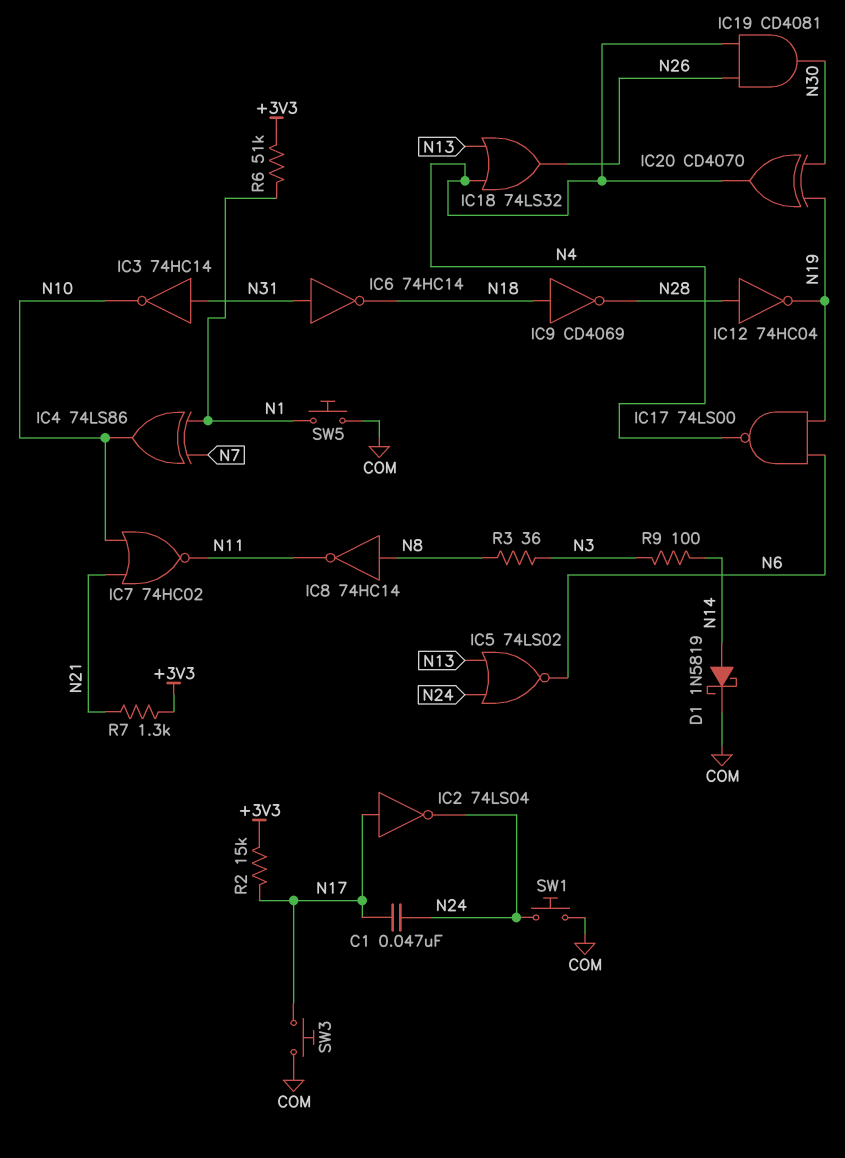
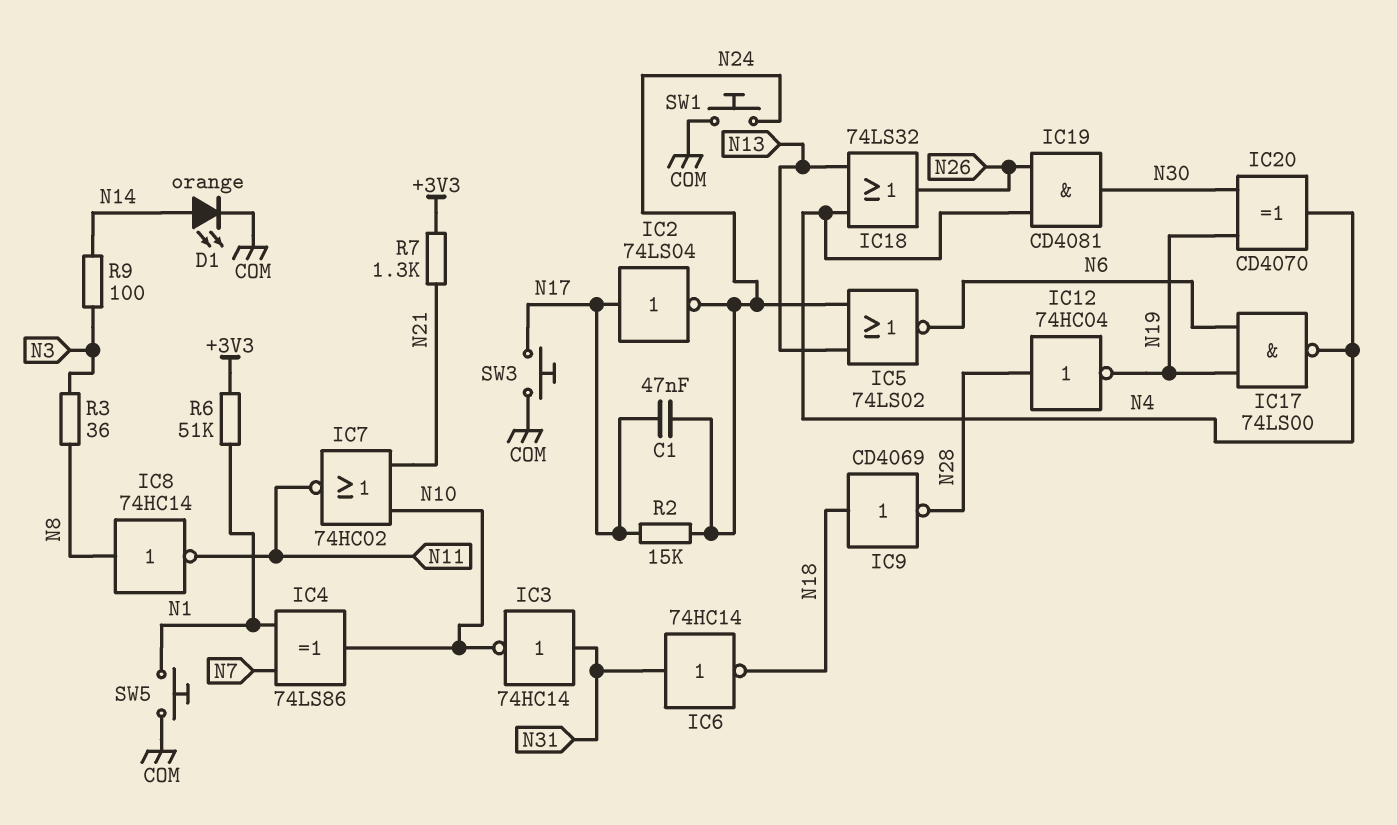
D1: schottky 1N5819 (A N14, K COM) -> LED orange (A N14, K COM)
R2: 15k (+3V3, N17) -> 15k (N17, N24)

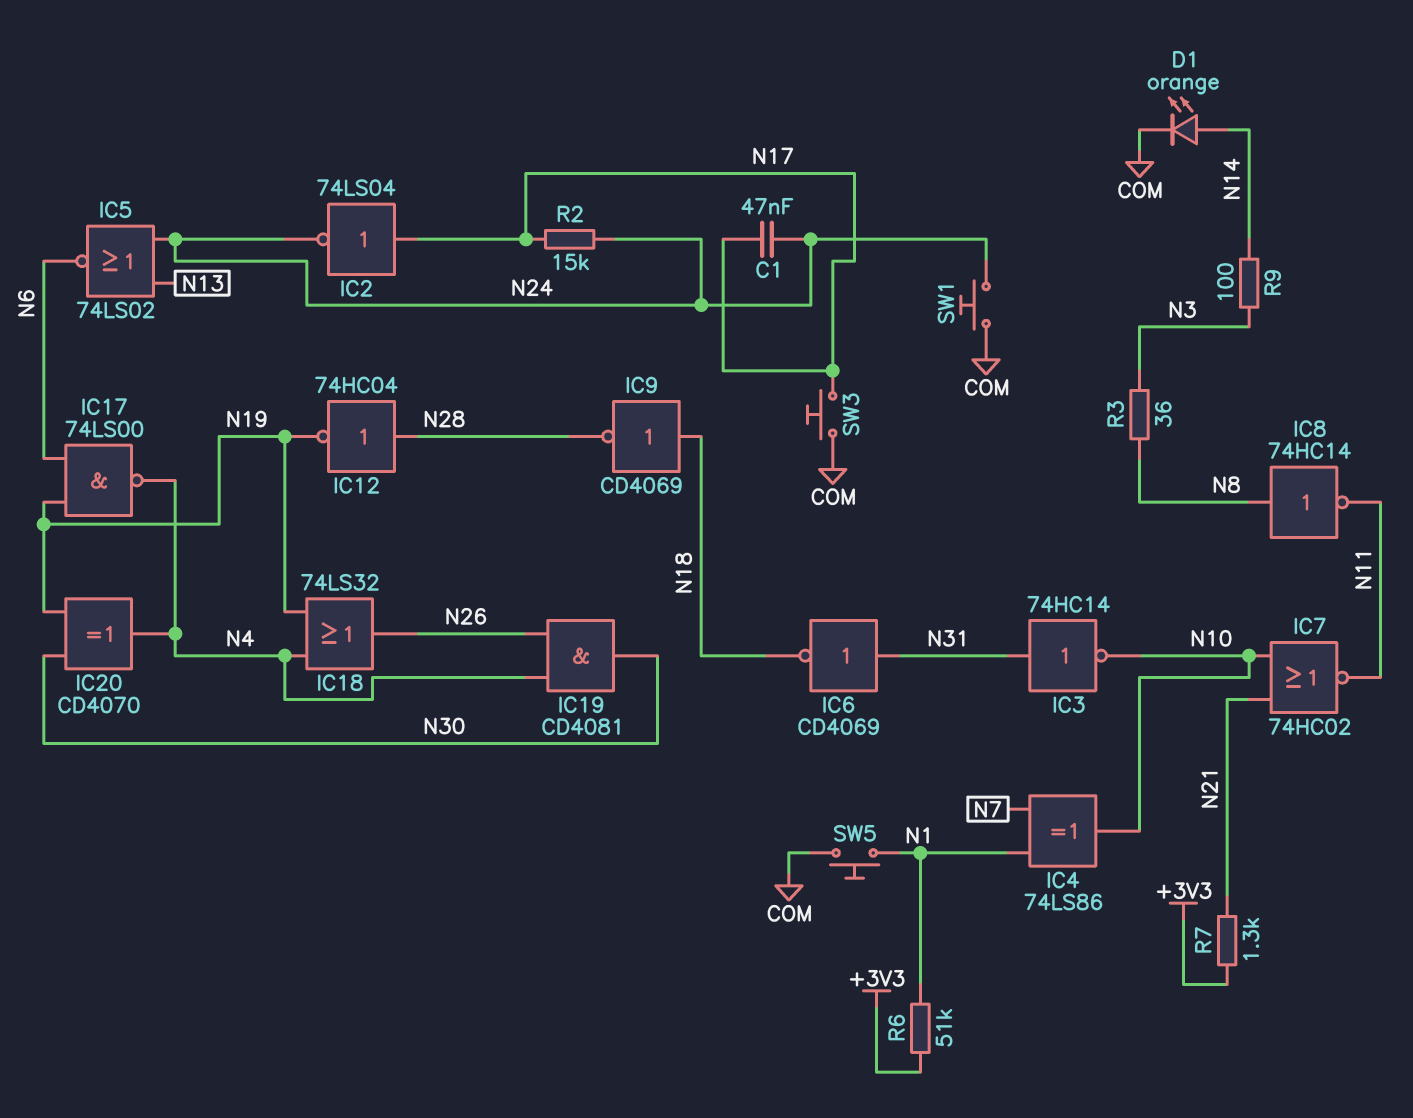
IC6: NOT 74HC14 (in N31, out N18) -> NOT CD4069 (in N31, out N18)
IC18: OR 74LS32 (in N4, in N13, out N26) -> OR 74LS32 (in N4, in N19, out N26)

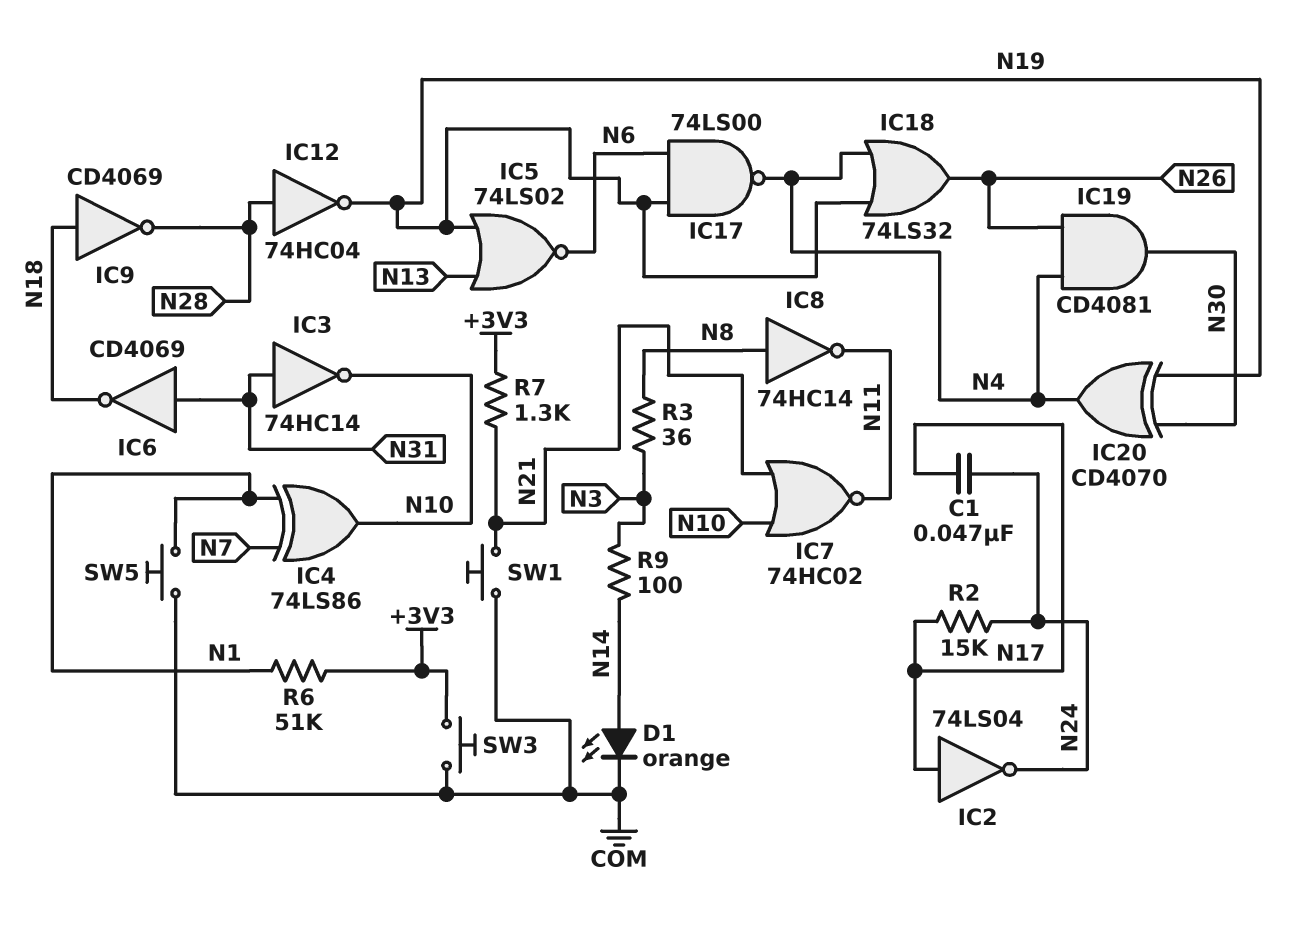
IC5: NOR 74LS02 (in N13, in N24, out N6) -> NOR 74LS02 (in N13, in N19, out N6)
SW1: button (COM, N24) -> button (COM, N21)
SW3: button (COM, N17) -> button (+3V3, COM)

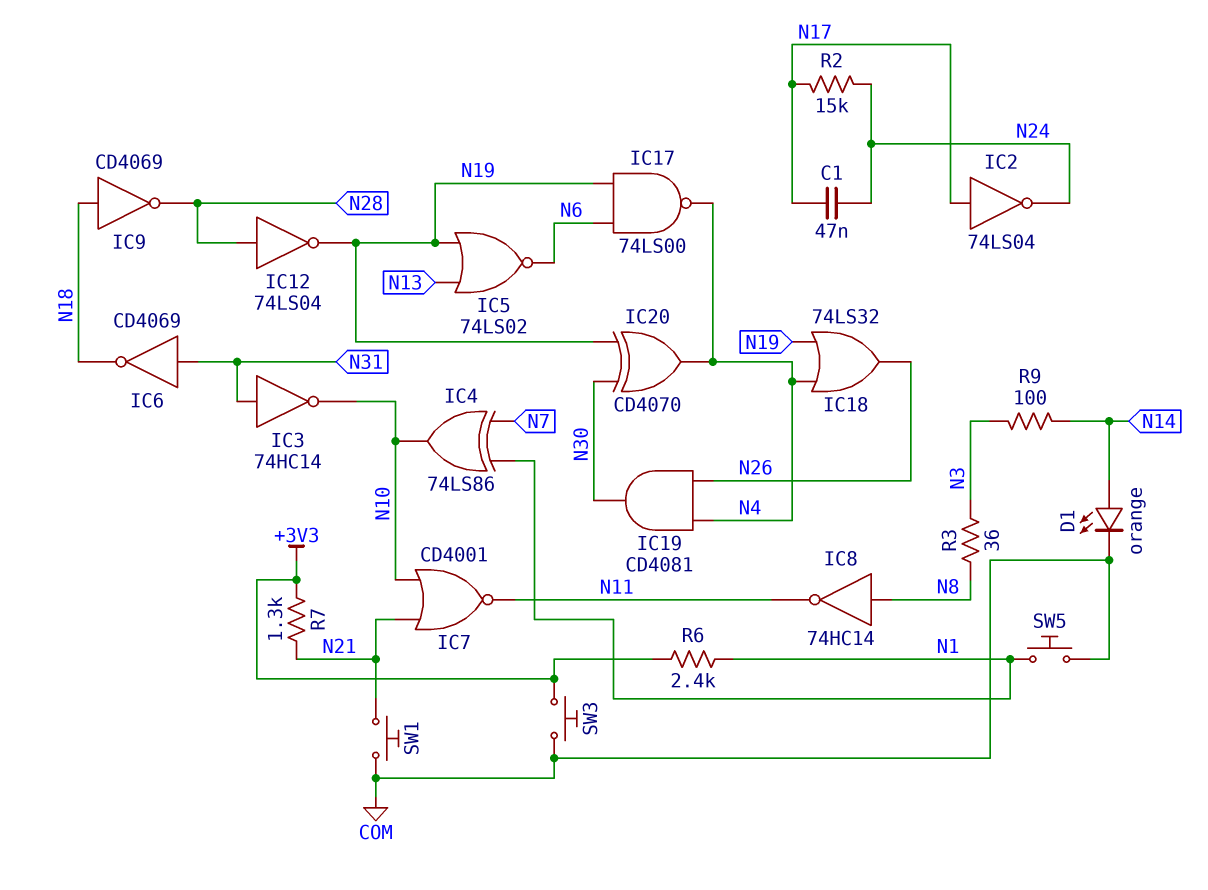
IC7: NOR 74HC02 (in N10, in N21, out N11) -> NOR CD4001 (in N10, in N21, out N11)
IC12: NOT 74HC04 (in N28, out N19) -> NOT 74LS04 (in N28, out N19)
R6: 51k (+3V3, N1) -> 2.4k (+3V3, N1)

